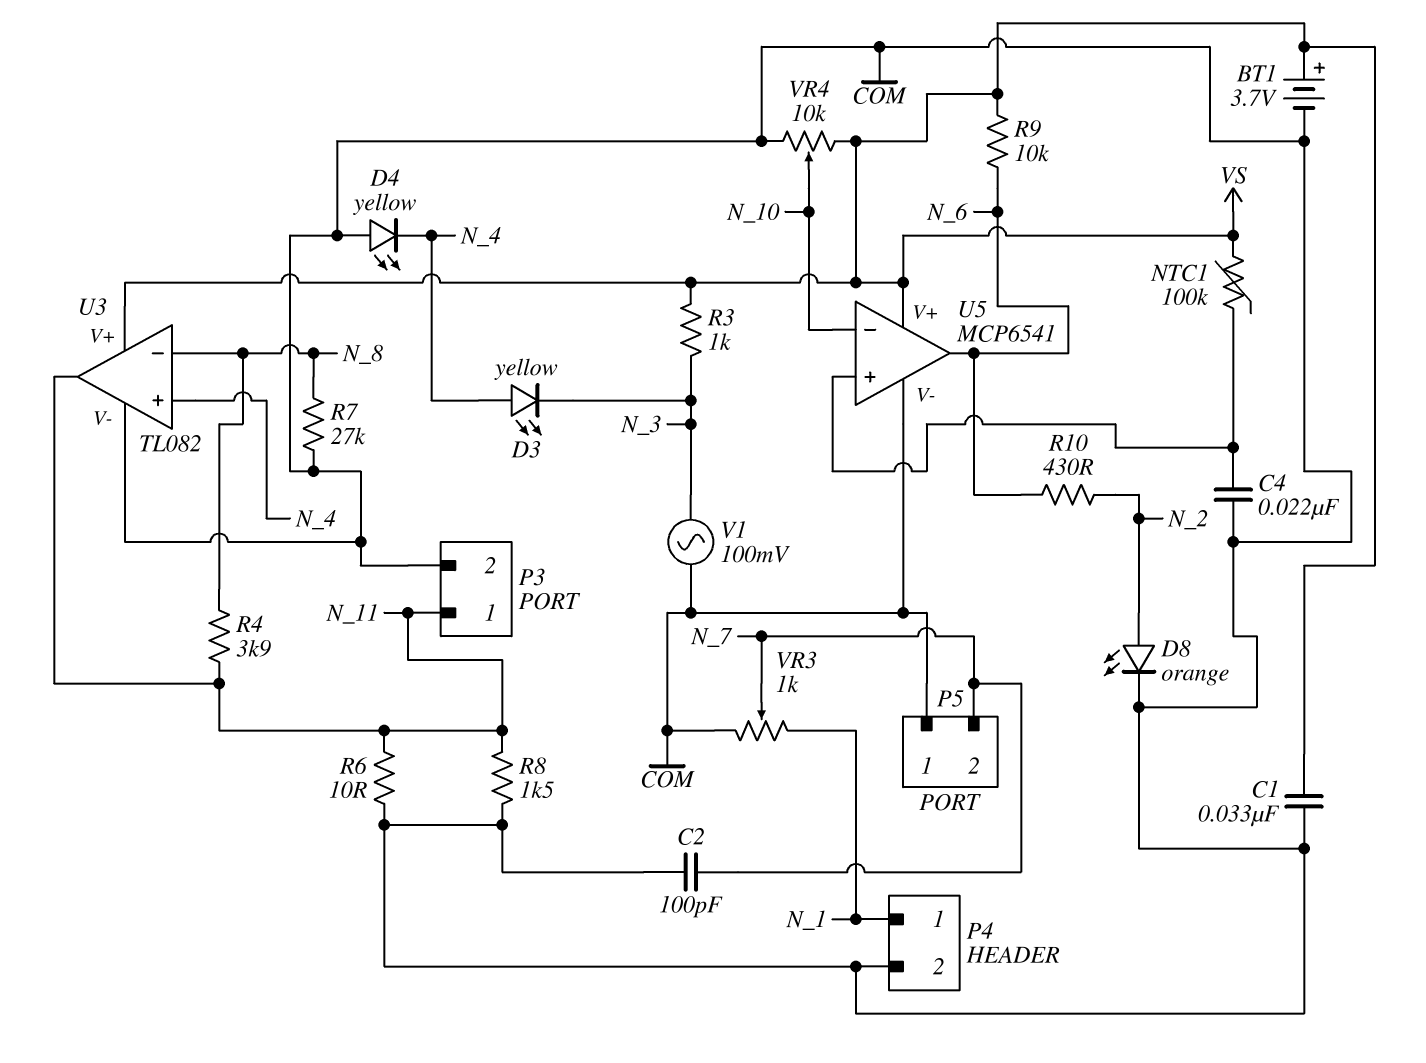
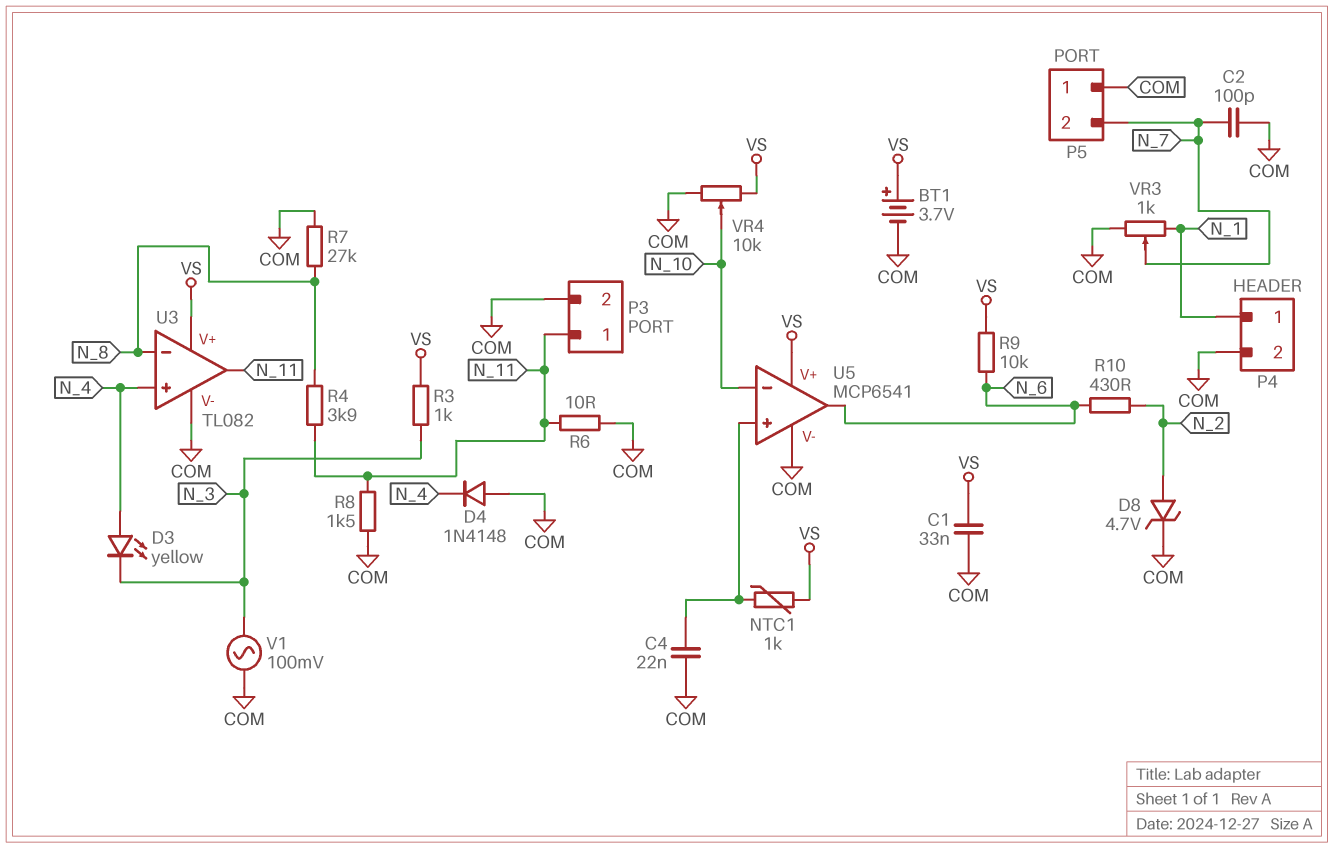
D4: LED yellow (A COM, K N_4) -> diode 1N4148 (A COM, K N_4)
D8: LED orange (A N_2, K COM) -> zener 4.7V (A N_2, K COM)
NTC1: 100k (U5/in+, VS) -> 1k (U5/in+, VS)

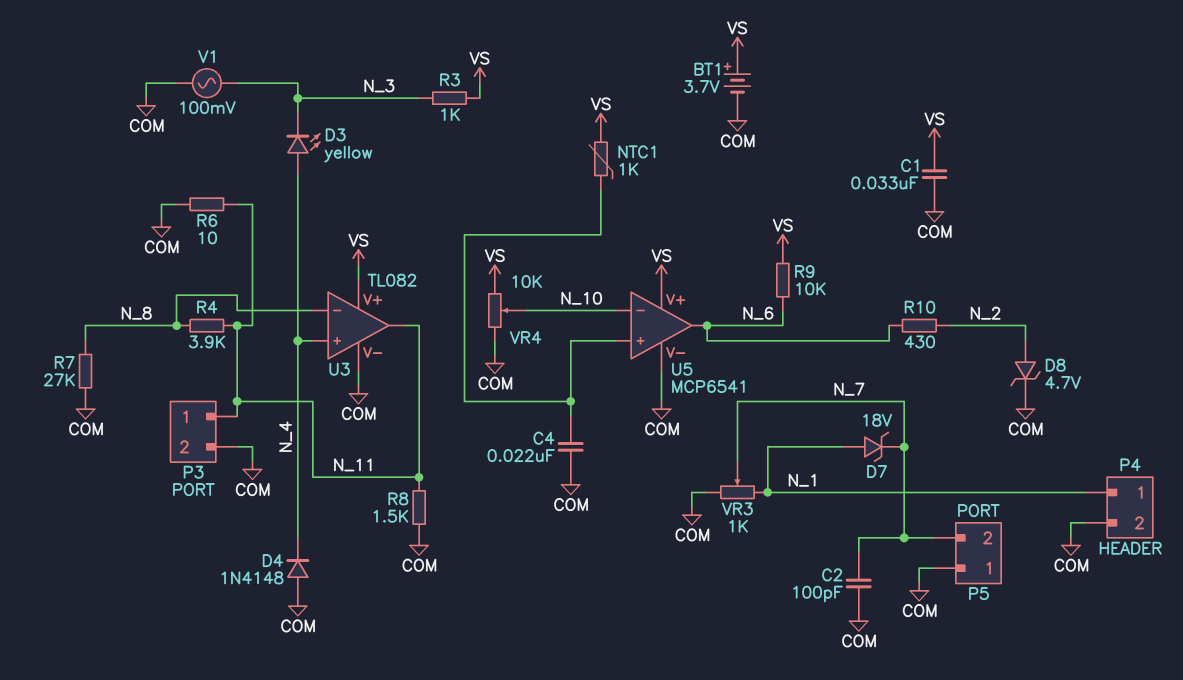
D7: none -> zener 18V (A N_1, K N_7)

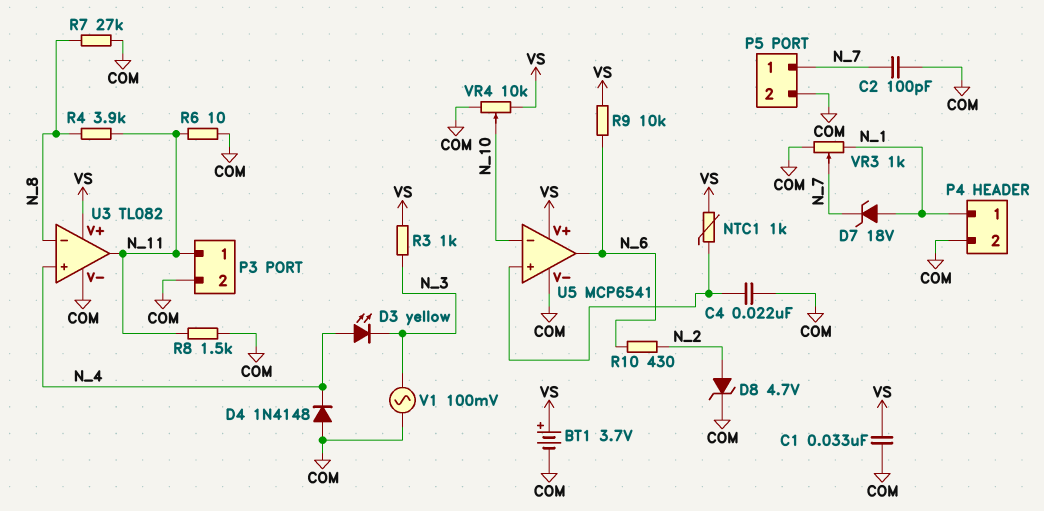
P5 pin 1: COM -> N_7
P5 pin 2: N_7 -> COM

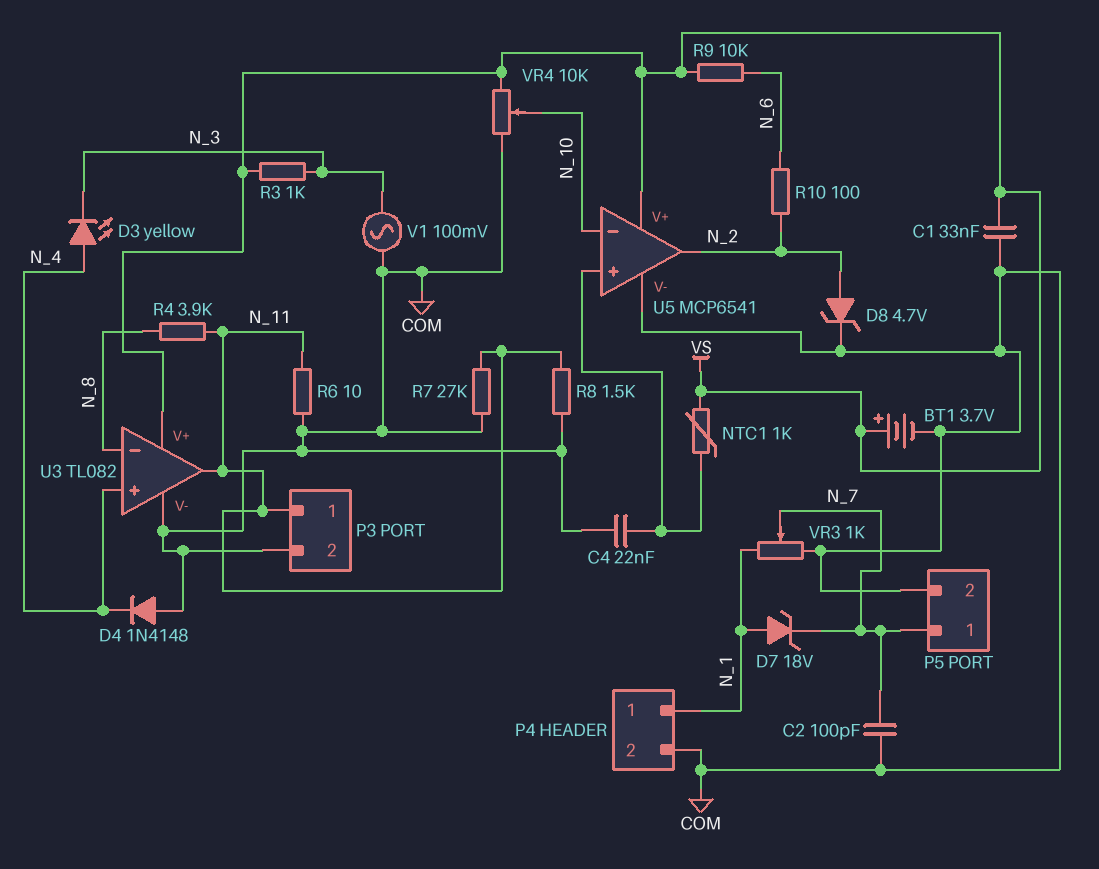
R7: 27k (COM, N_8) -> 27k (COM, N_11)
R10: 430 (N_2, N_6) -> 100 (N_2, N_6)
U5 pin out: N_6 -> N_2

